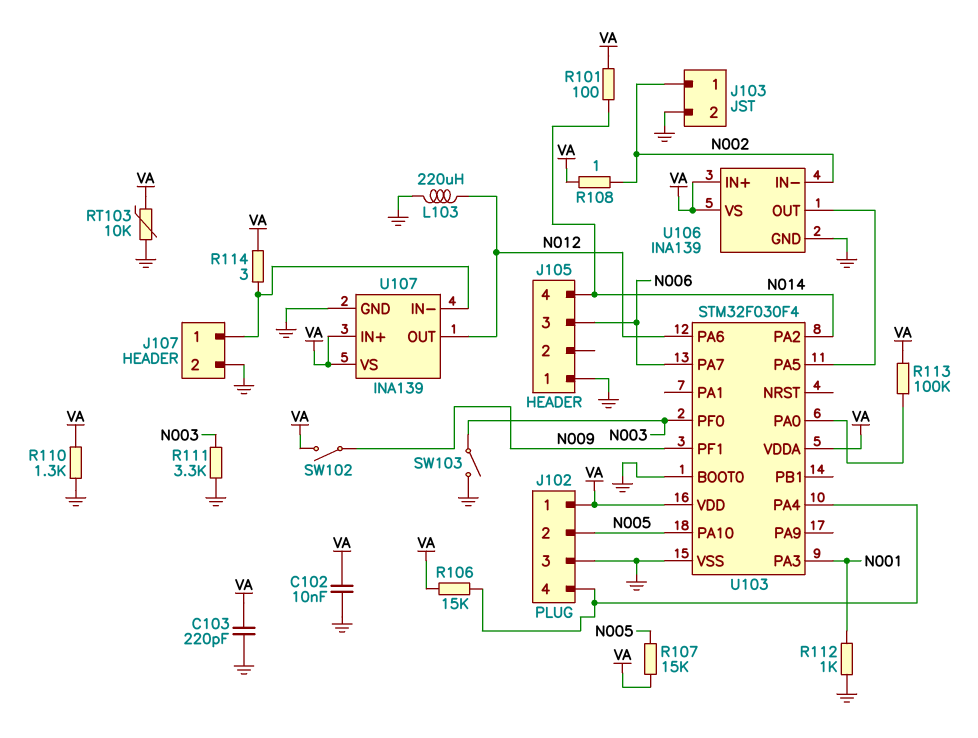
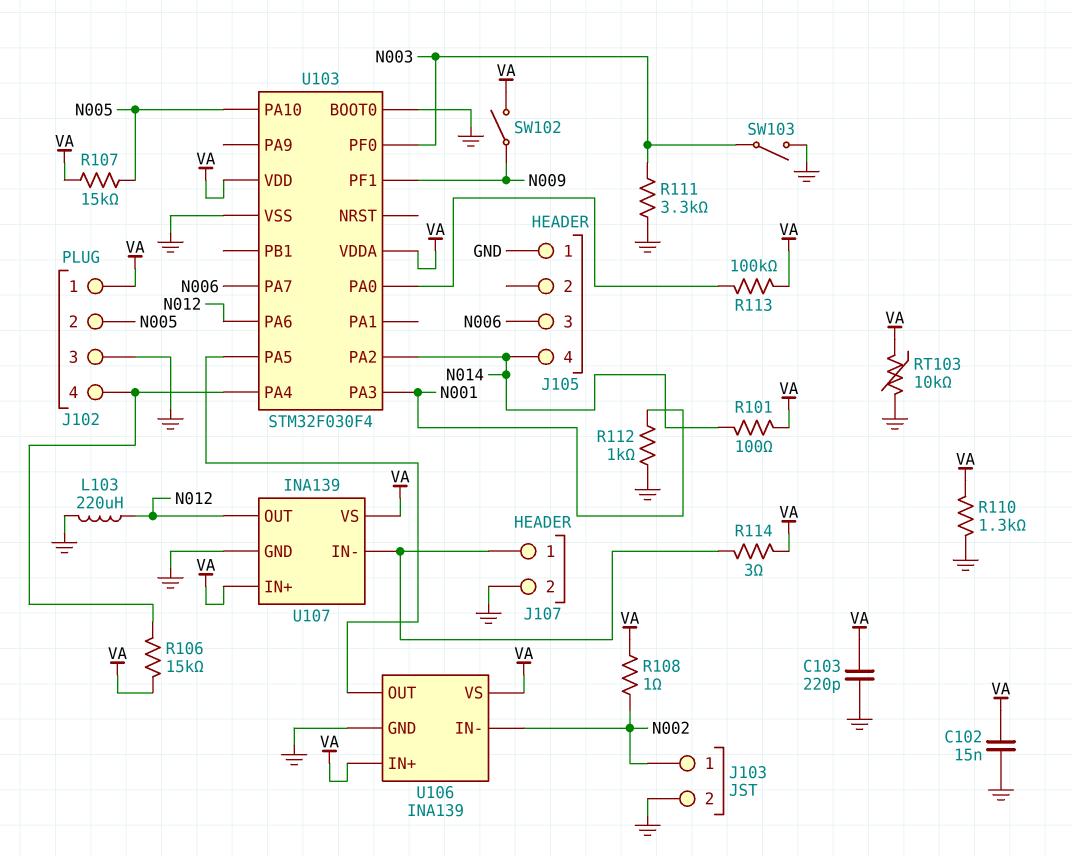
C102: 10nF (GND, VA) -> 15nF (GND, VA)

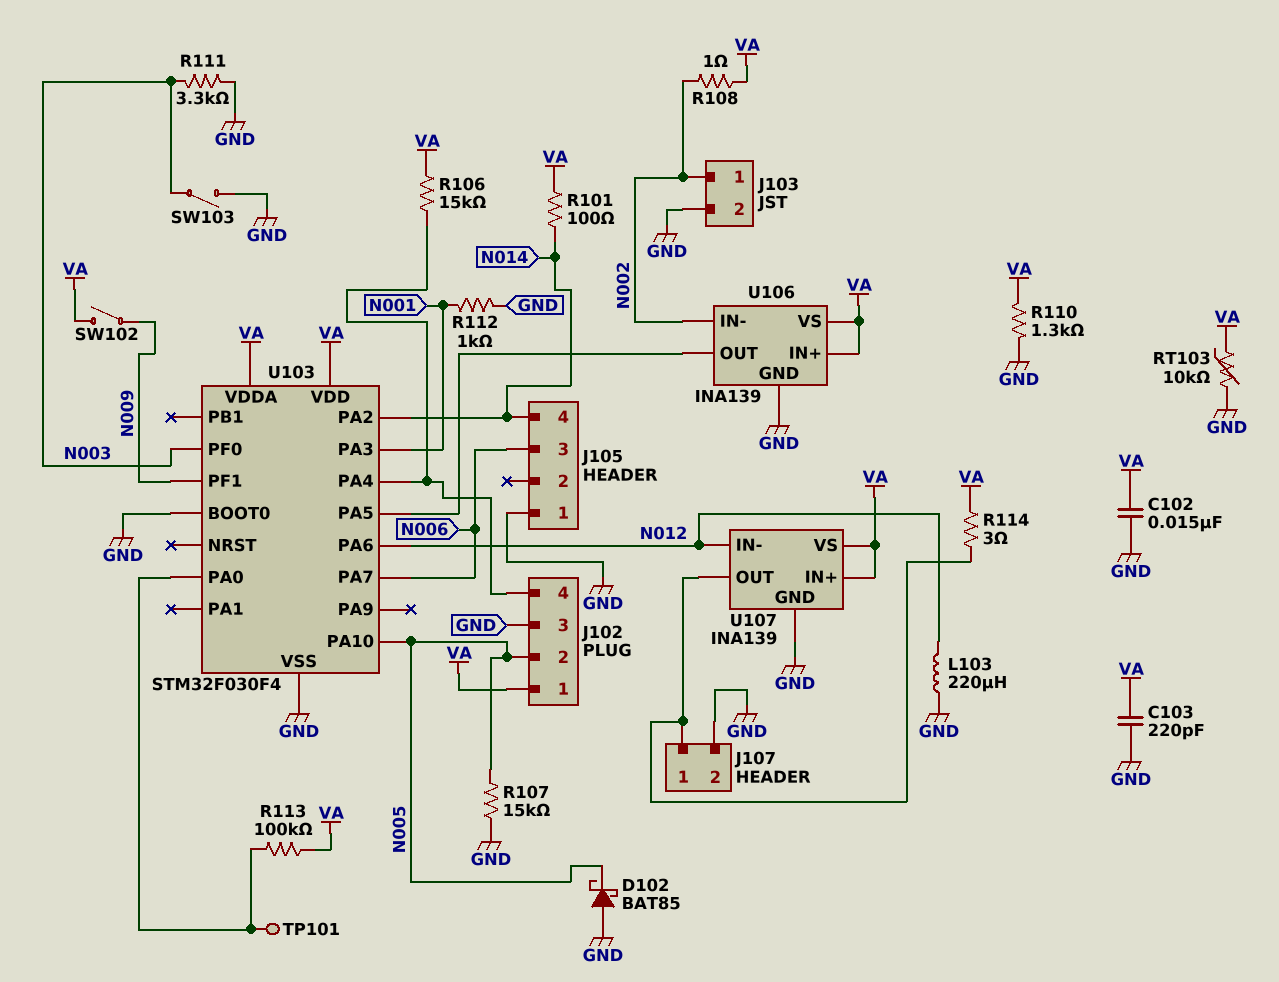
D102: none -> schottky BAT85 (A GND, K N005)
R107: 15k (N005, VA) -> 15k (GND, N005)
TP101: none -> test point (U103/PA0)
U107 pin IN-: J107/1 -> N012
U107 pin OUT: N012 -> J107/1

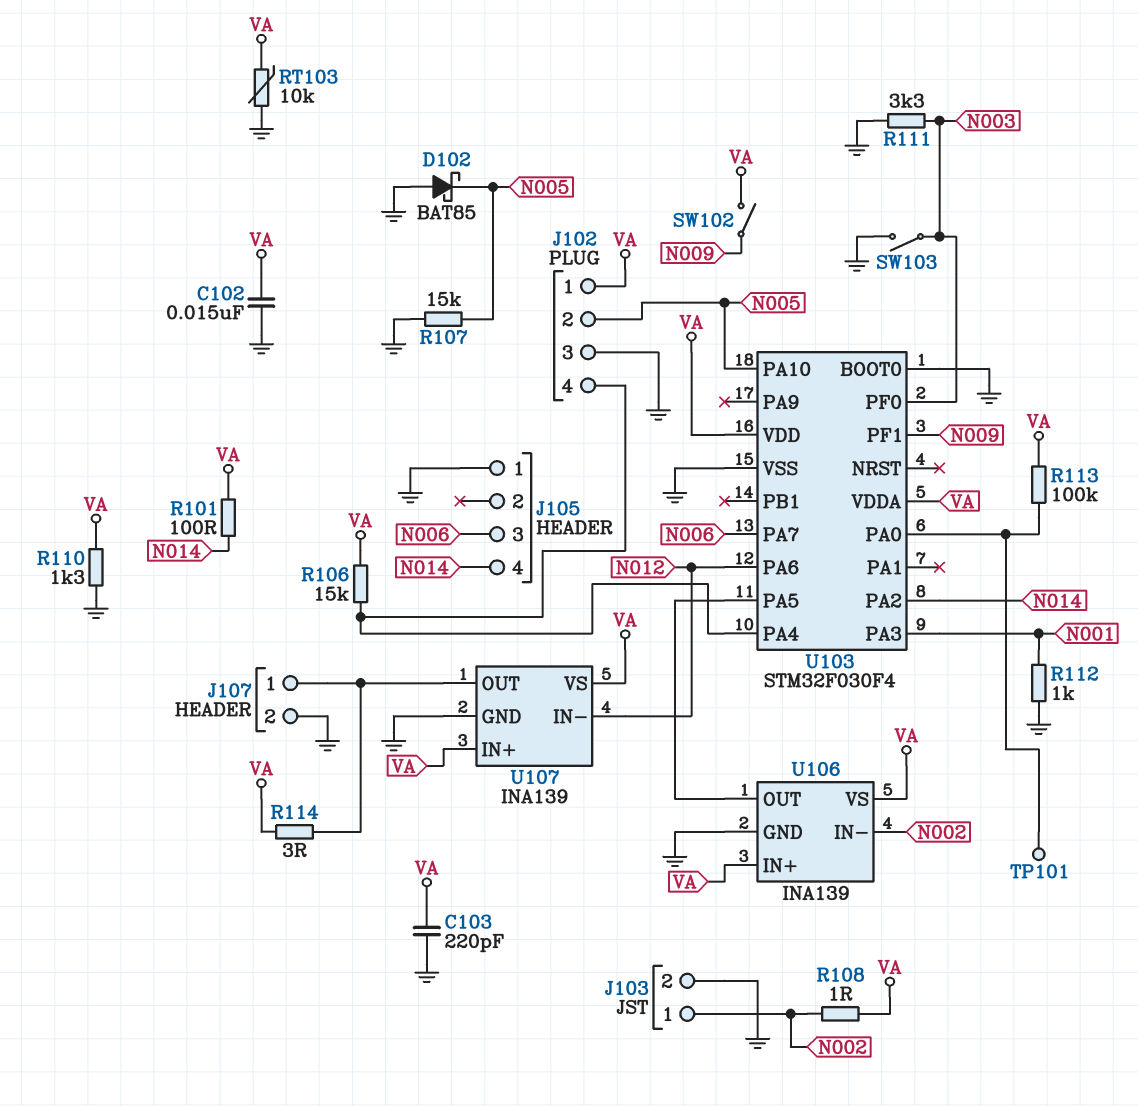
L103: 220uH (GND, N012) -> none

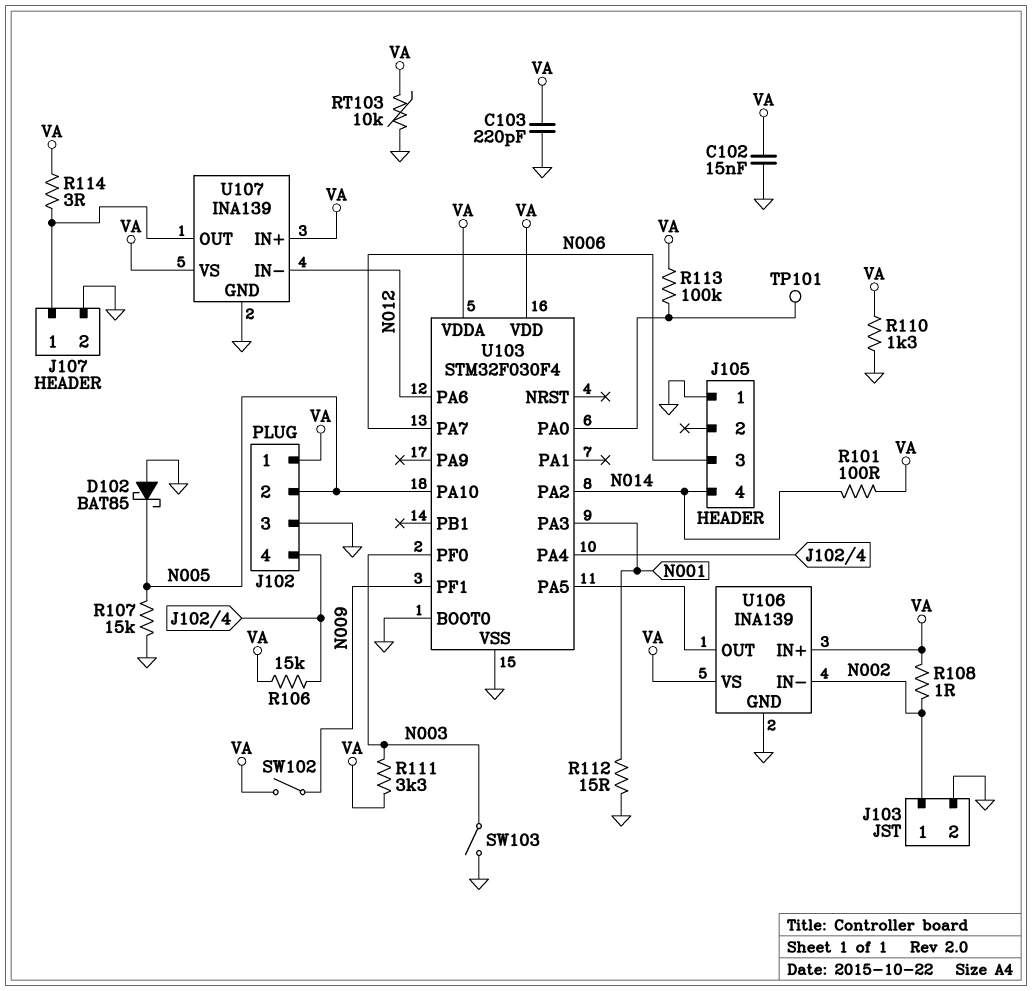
R111: 3.3k (GND, N003) -> 3.3k (N003, VA)
R112: 1k (GND, N001) -> 15 (GND, N001)

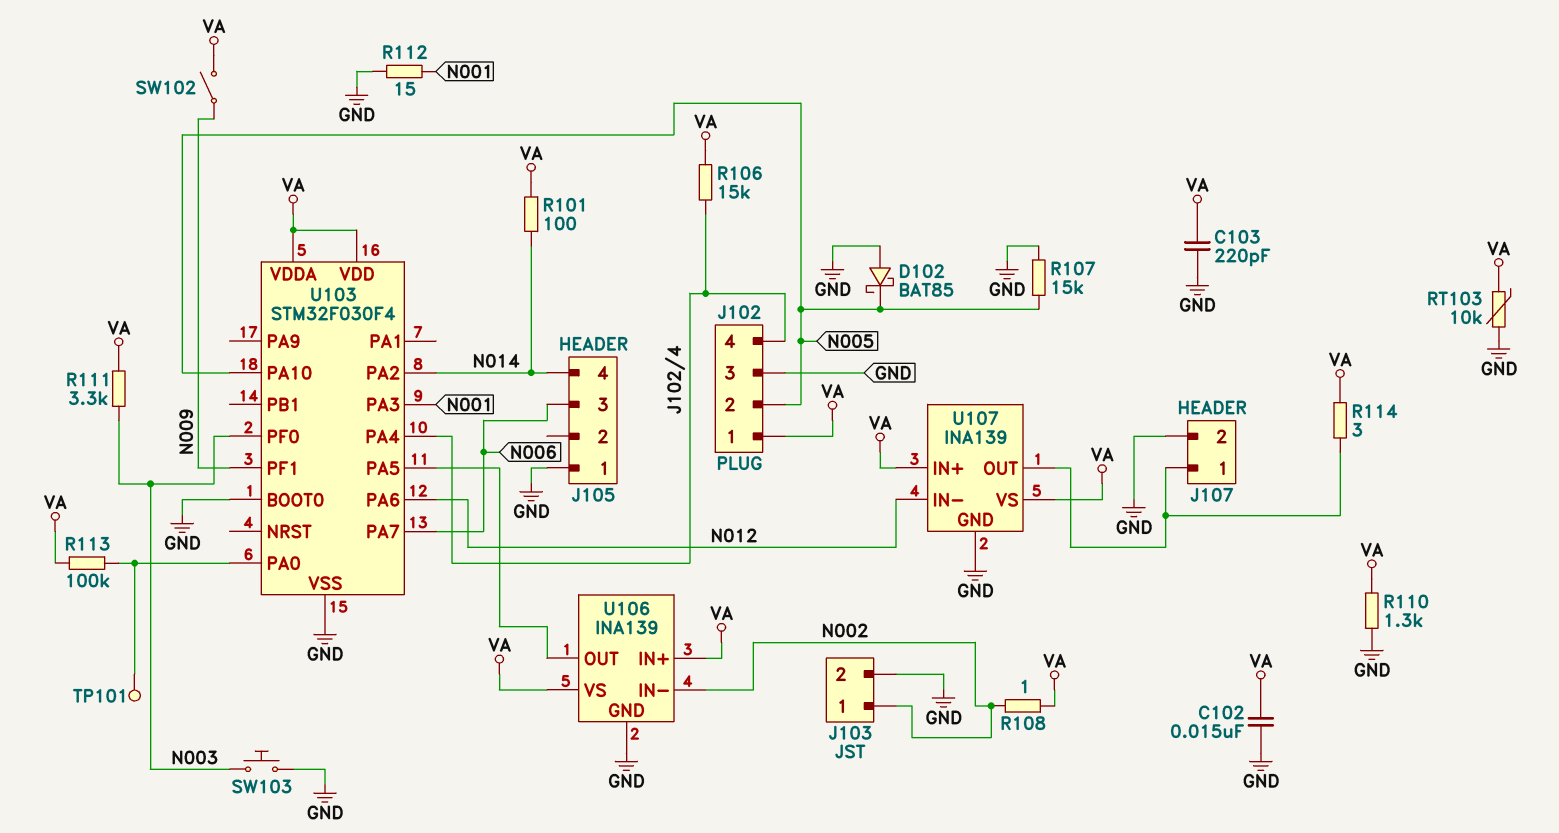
SW103: switch (GND, N003) -> button (GND, N003)

